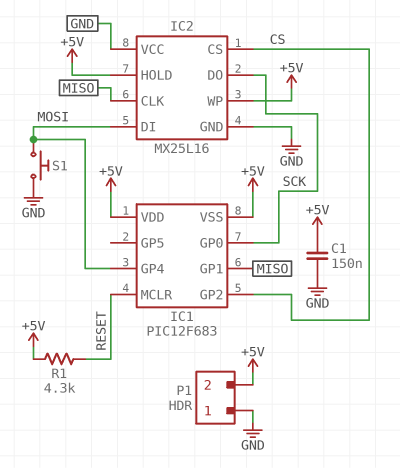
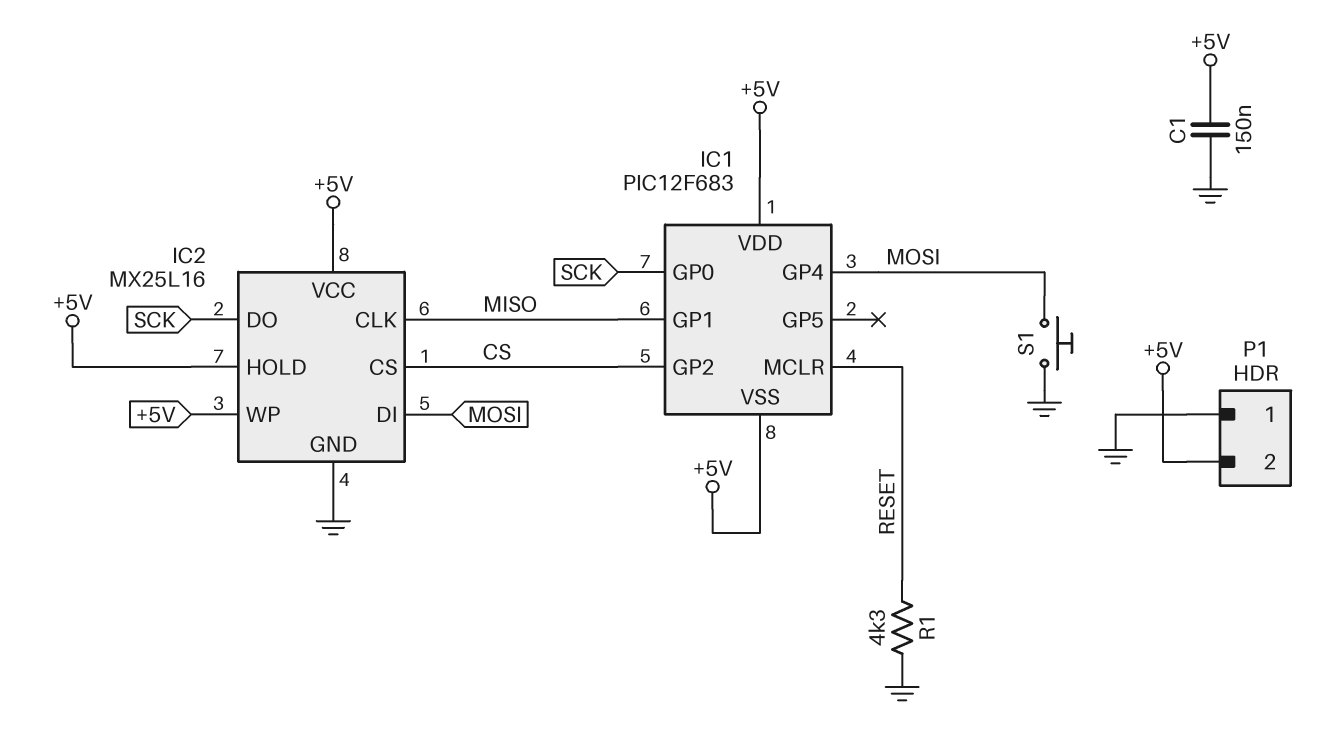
IC2 pin VCC: GND -> +5V
R1: 4.3k (+5V, RESET) -> 4.3k (GND, RESET)

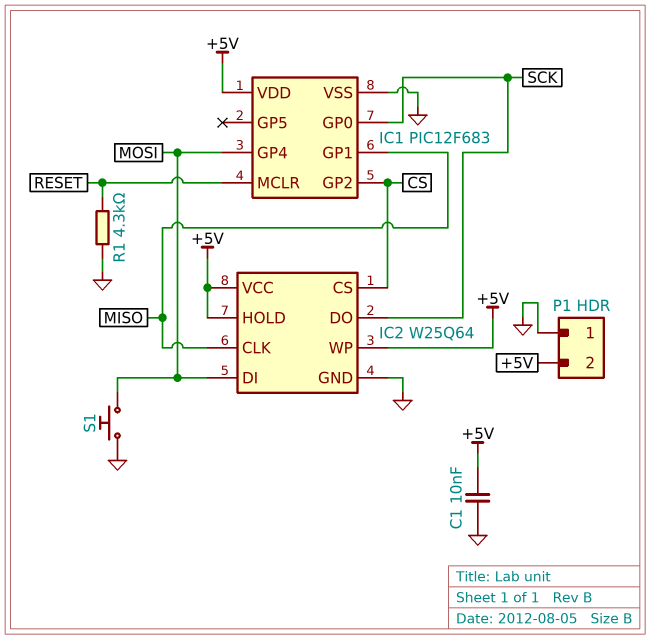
C1: 150nF (+5V, GND) -> 10nF (+5V, GND)
IC1 pin VSS: +5V -> GND
IC2: MX25L16 -> W25Q64

